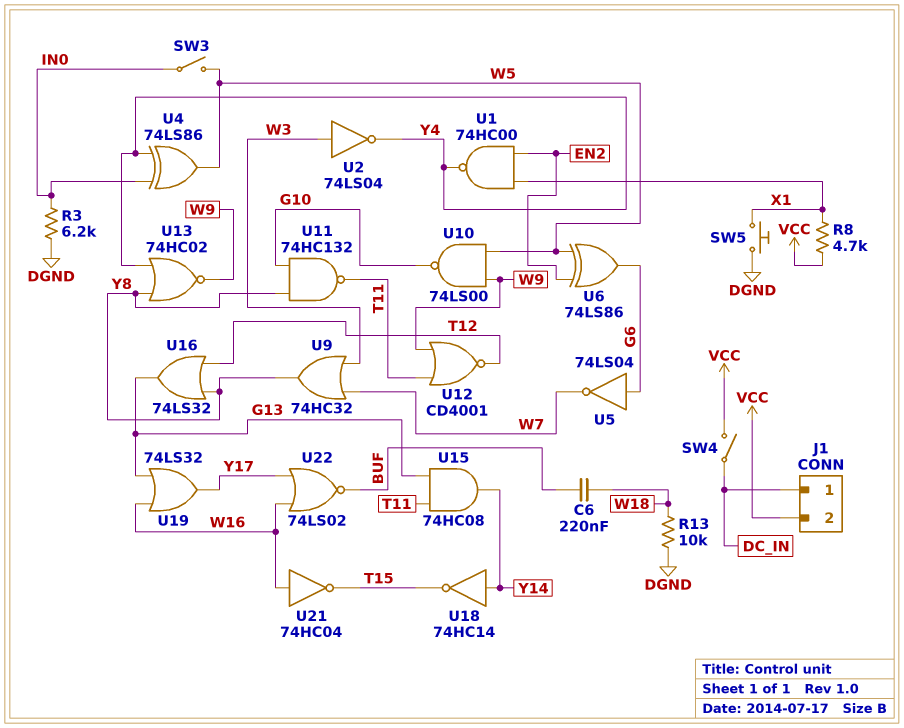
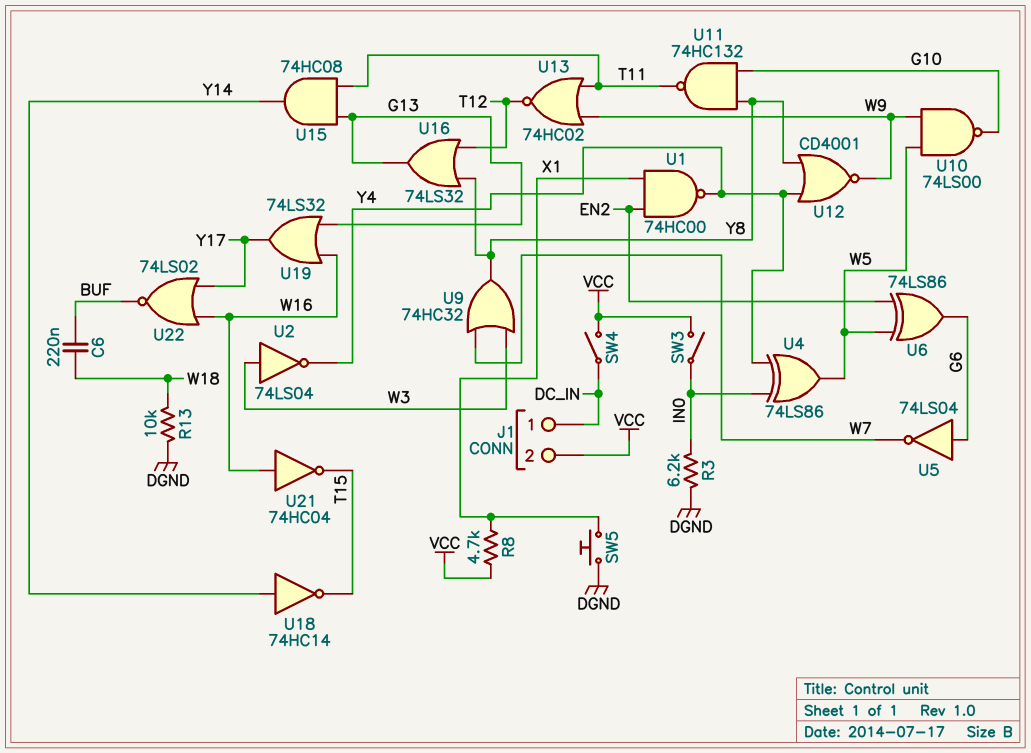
SW3: switch (IN0, W5) -> switch (IN0, VCC)
U12: NOR CD4001 (in T11, in W9, out T12) -> NOR CD4001 (in Y4, in Y8, out W9)
U13: NOR 74HC02 (in Y4, in Y8, out W9) -> NOR 74HC02 (in T11, in W9, out T12)

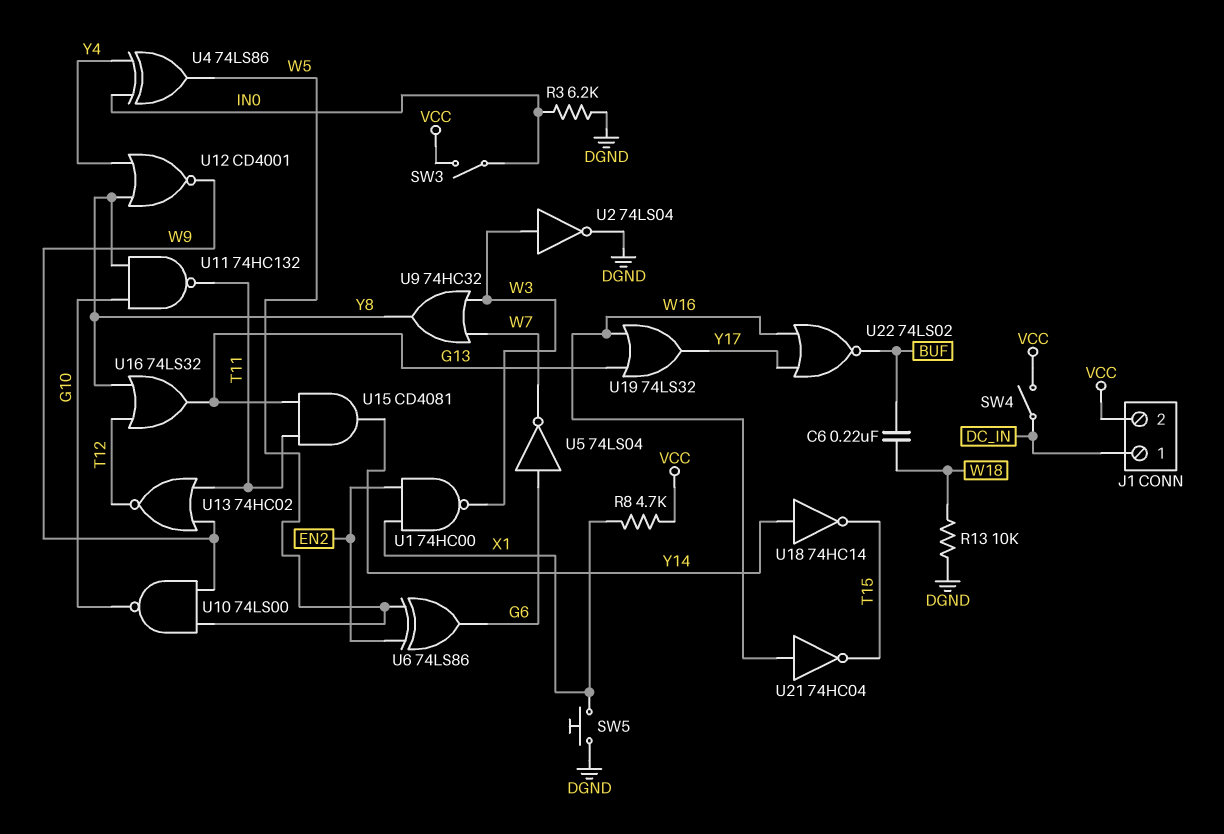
U1: NAND 74HC00 (in EN2, in X1, out Y4) -> NAND 74HC00 (in EN2, in X1, out W3)
U2: NOT 74LS04 (in W3, out Y4) -> NOT 74LS04 (in W3, out DGND)
U15: AND 74HC08 (in G13, in T11, out Y14) -> AND CD4081 (in G13, in T11, out Y14)

